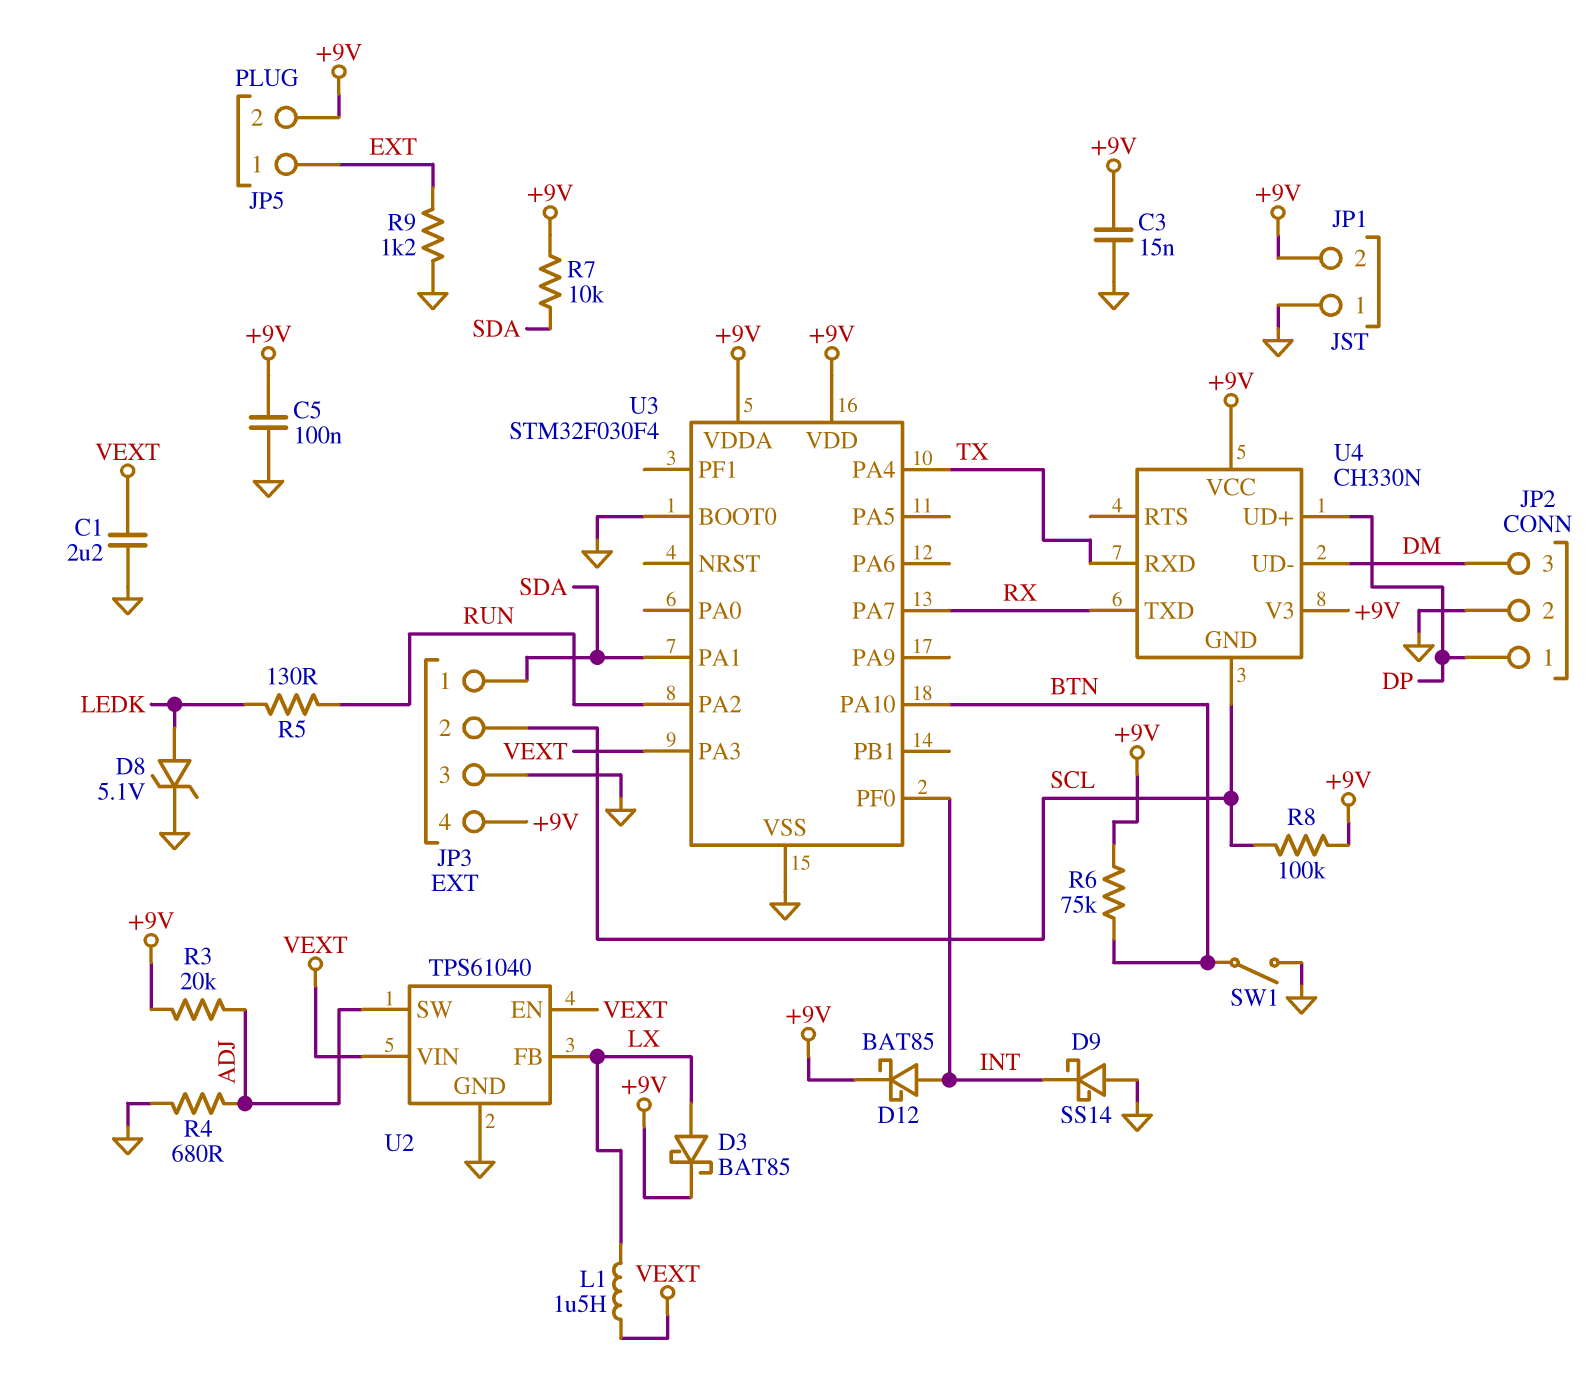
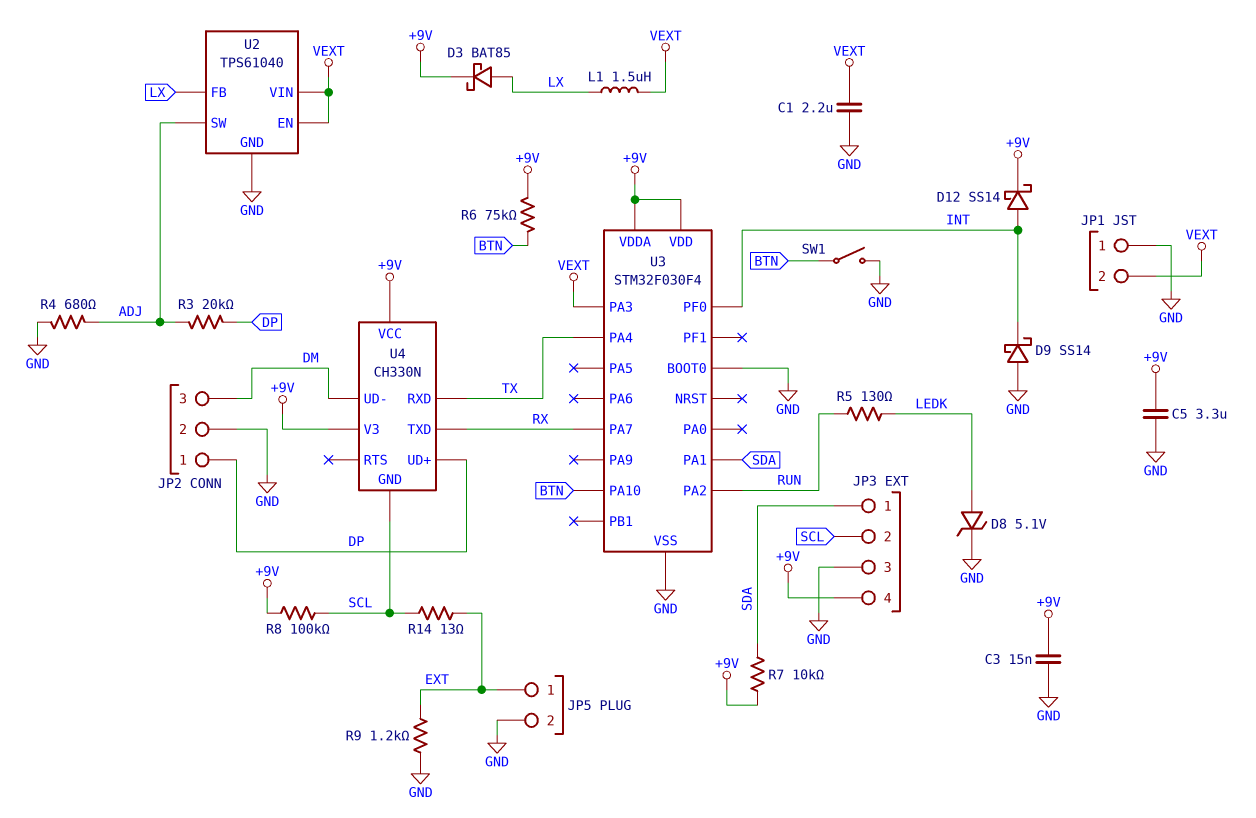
C5: 100nF (+9V, GND) -> 3.3uF (+9V, GND)
D12: schottky BAT85 (A INT, K +9V) -> schottky SS14 (A INT, K +9V)
JP1 pin 2: +9V -> VEXT
JP5 pin 2: +9V -> GND
R3: 20k (+9V, ADJ) -> 20k (ADJ, DP)
R14: none -> 13 (EXT, SCL)

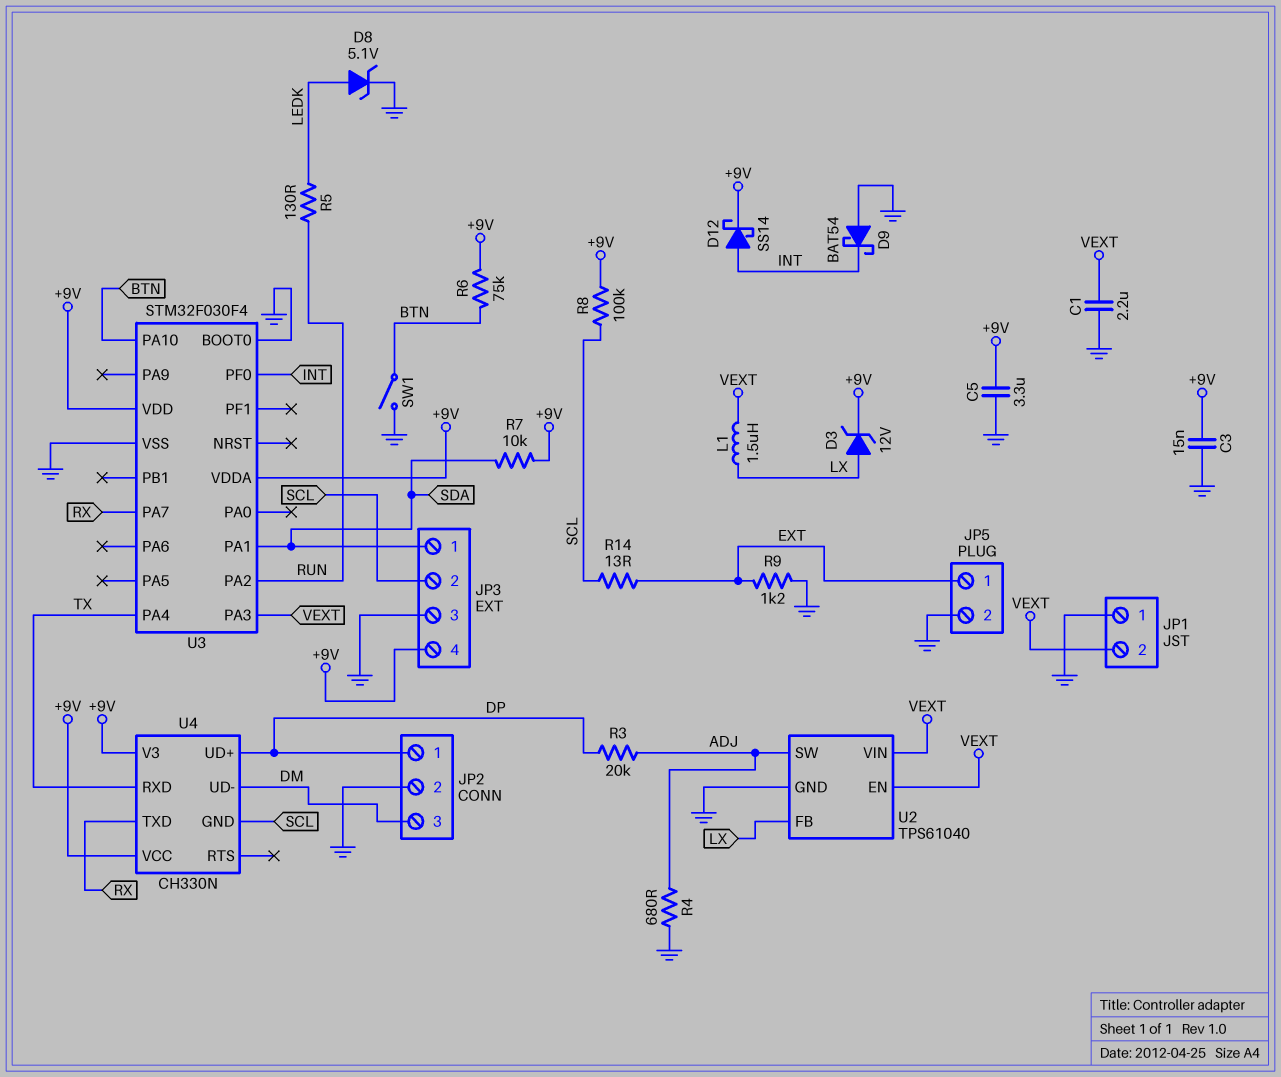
D3: schottky BAT85 (A LX, K +9V) -> zener 12V (A LX, K +9V)
D9: schottky SS14 (A GND, K INT) -> schottky BAT54 (A GND, K INT)

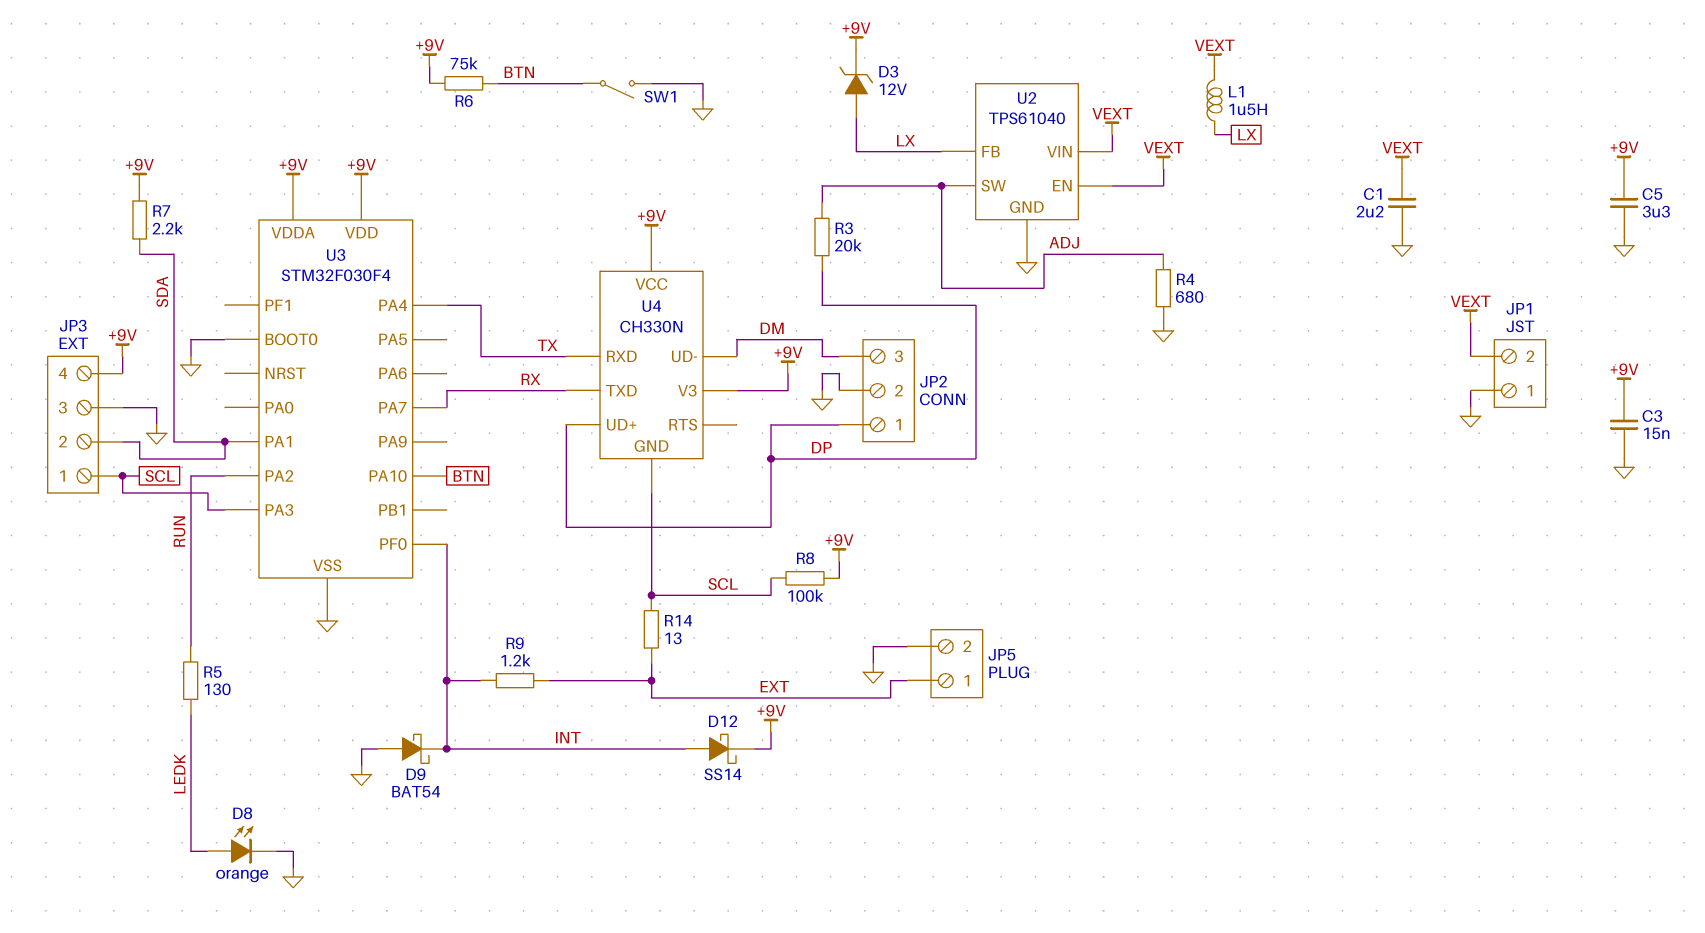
D8: zener 5.1V (A LEDK, K GND) -> LED orange (A LEDK, K GND)
JP3 pin 1: SDA -> SCL
JP3 pin 2: SCL -> SDA
R7: 10k (+9V, SDA) -> 2.2k (+9V, SDA)
R9: 1.2k (EXT, GND) -> 1.2k (EXT, INT)
U3 pin PA3: VEXT -> SCL

